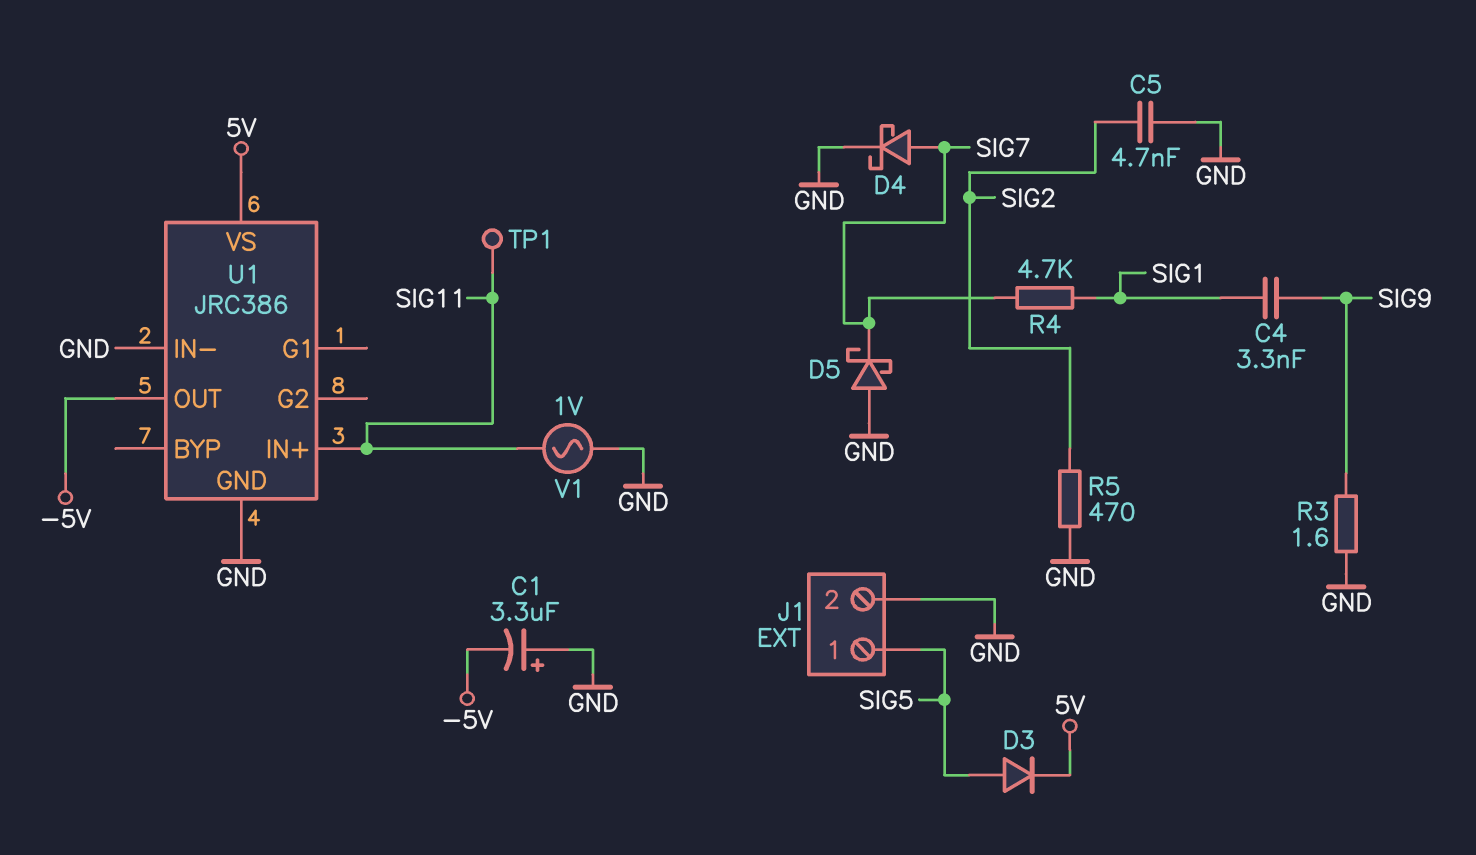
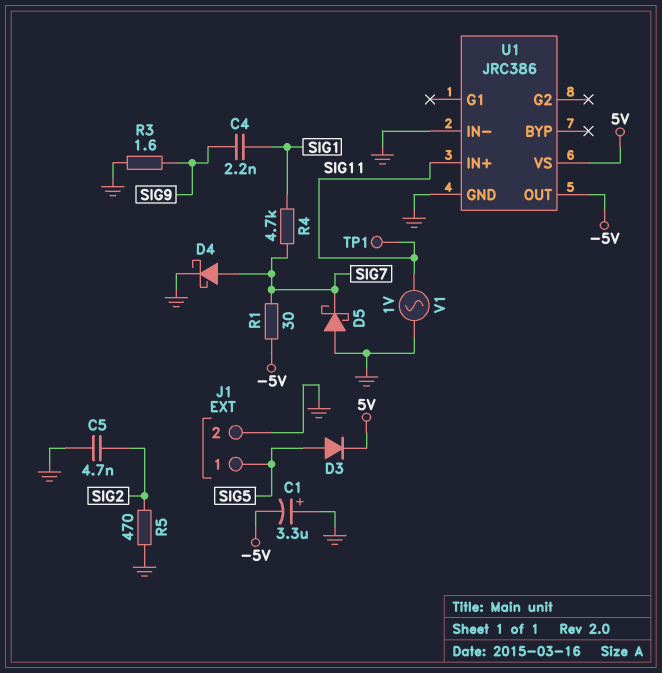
C4: 3.3nF (SIG1, SIG9) -> 2.2nF (SIG1, SIG9)
R1: none -> 30 (-5V, SIG7)

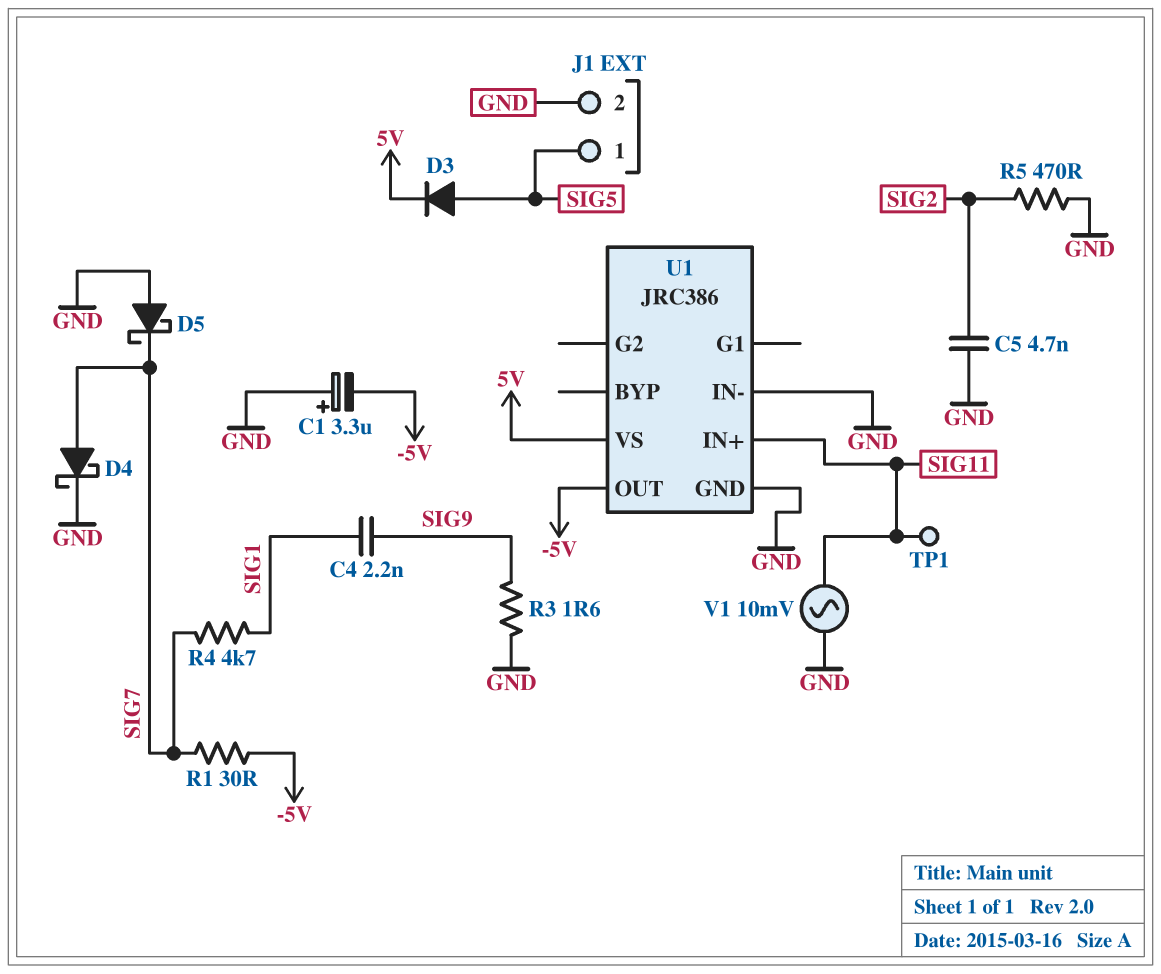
V1: AC 1V (GND, SIG11) -> AC 10mV (GND, SIG11)

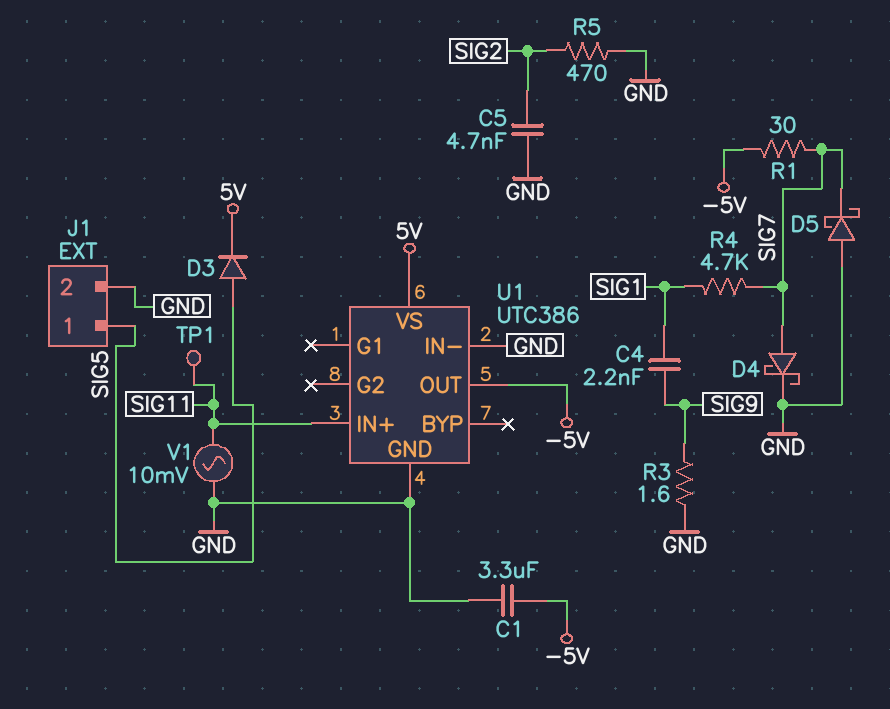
C1: 3.3uF (plus GND, minus -5V) -> 3.3uF (-5V, GND)
U1: JRC386 -> UTC386

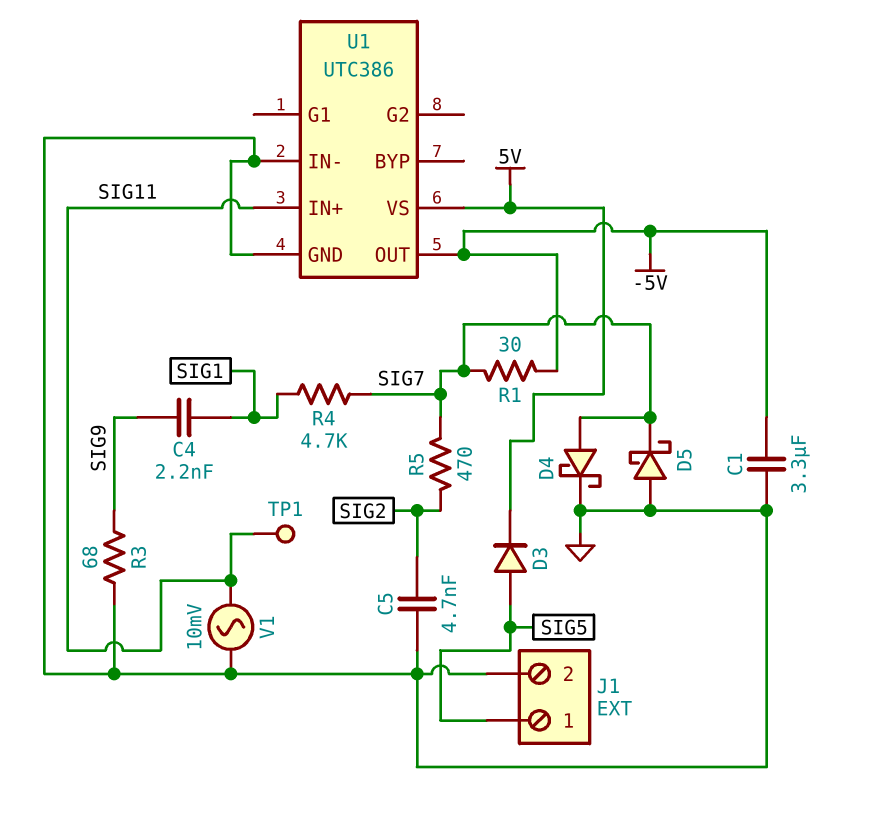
R3: 1.6 (GND, SIG9) -> 68 (GND, SIG9)
R5: 470 (GND, SIG2) -> 470 (SIG2, SIG7)

